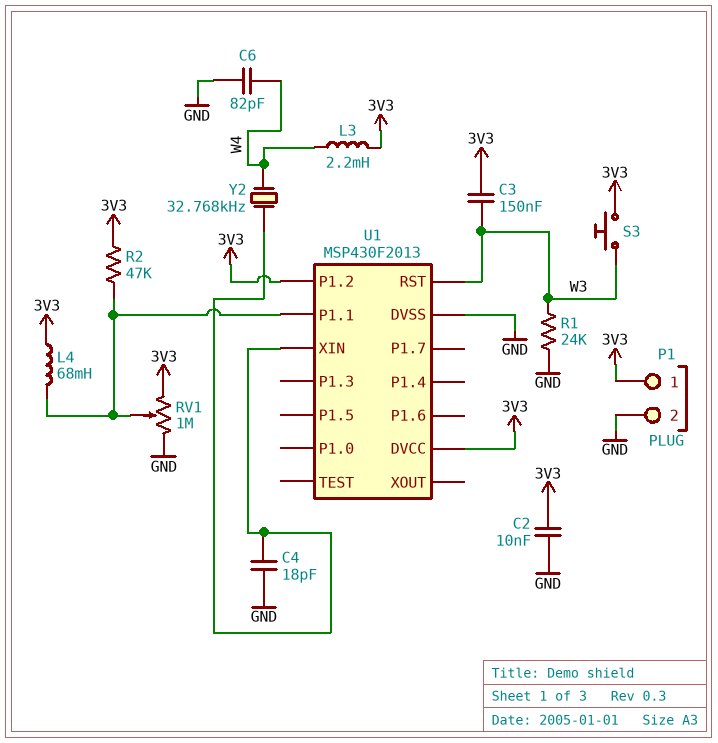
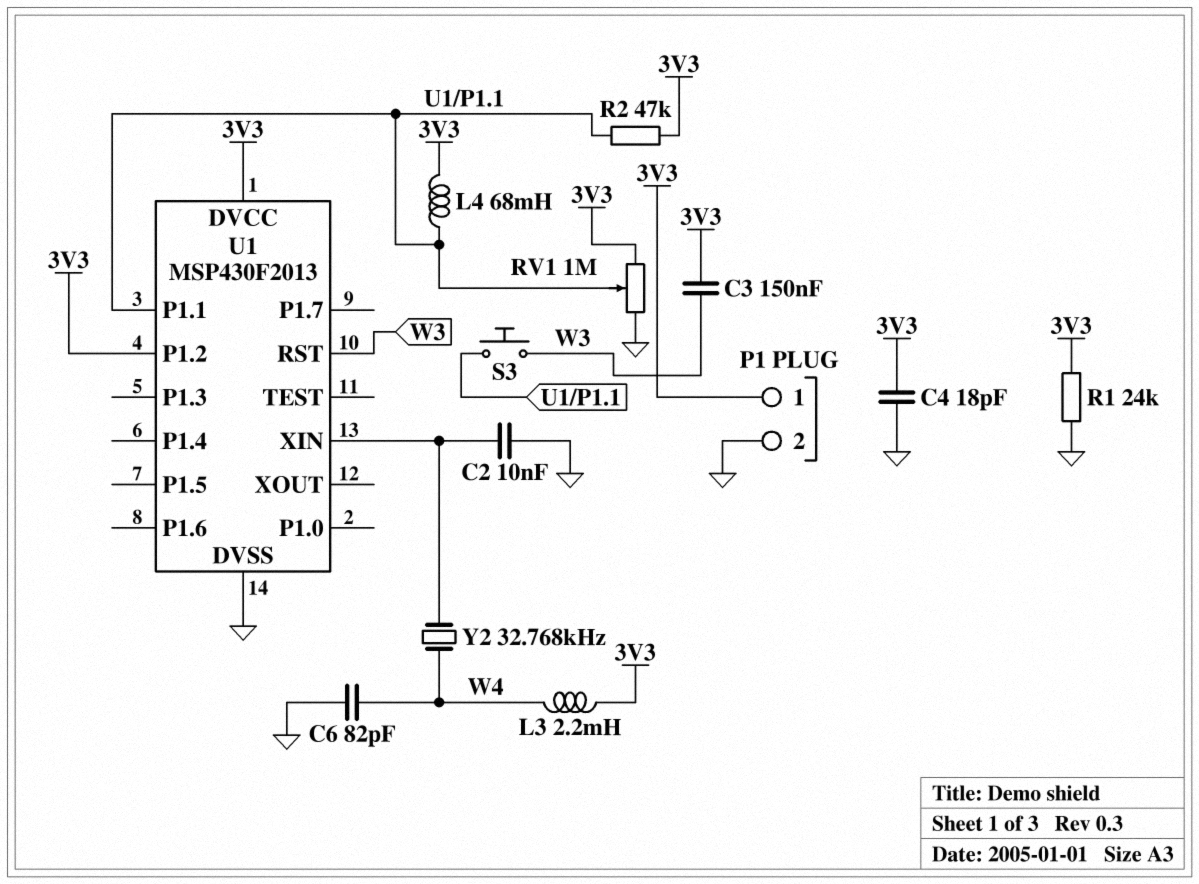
C2: 10nF (3V3, GND) -> 10nF (GND, U1/XIN)
C4: 18pF (GND, U1/XIN) -> 18pF (3V3, GND)
R1: 24k (GND, W3) -> 24k (3V3, GND)
S3: button (3V3, W3) -> button (U1/P1.1, W3)

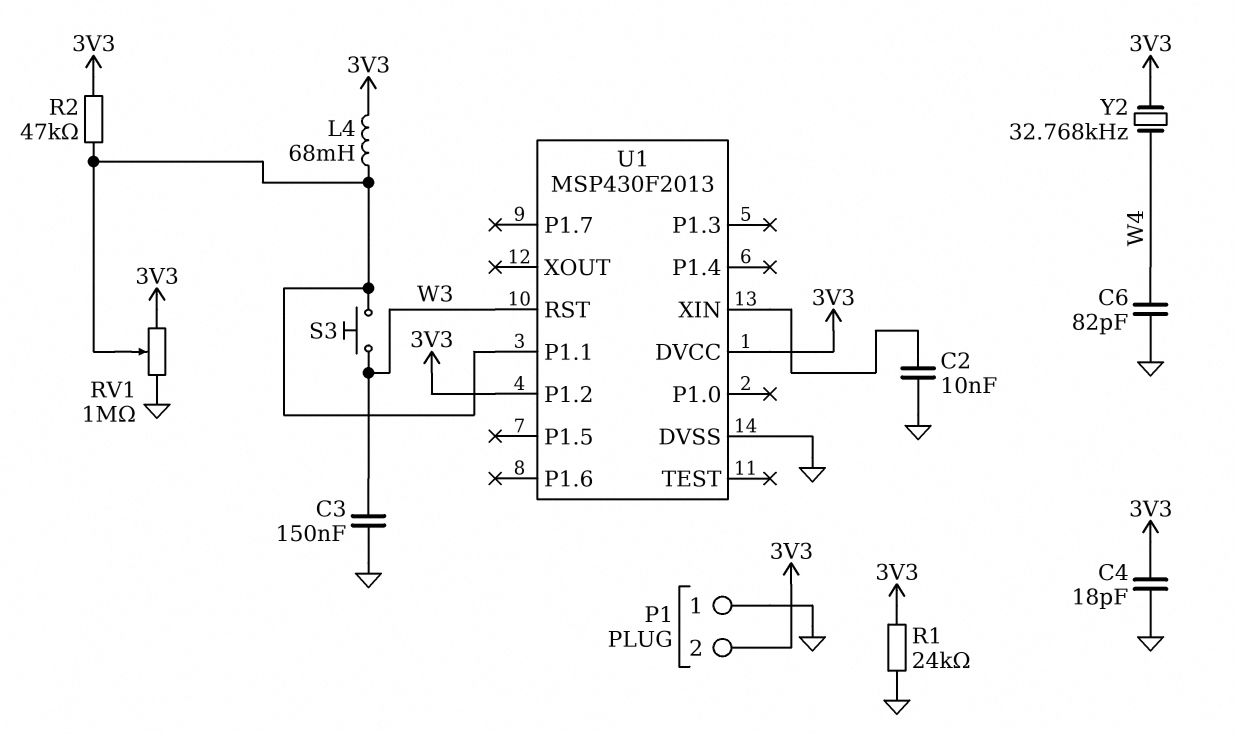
C3: 150nF (3V3, W3) -> 150nF (GND, W3)
L3: 2.2mH (3V3, W4) -> none
P1 pin 1: 3V3 -> GND
P1 pin 2: GND -> 3V3
Y2: 32.768kHz (U1/XIN, W4) -> 32.768kHz (3V3, W4)

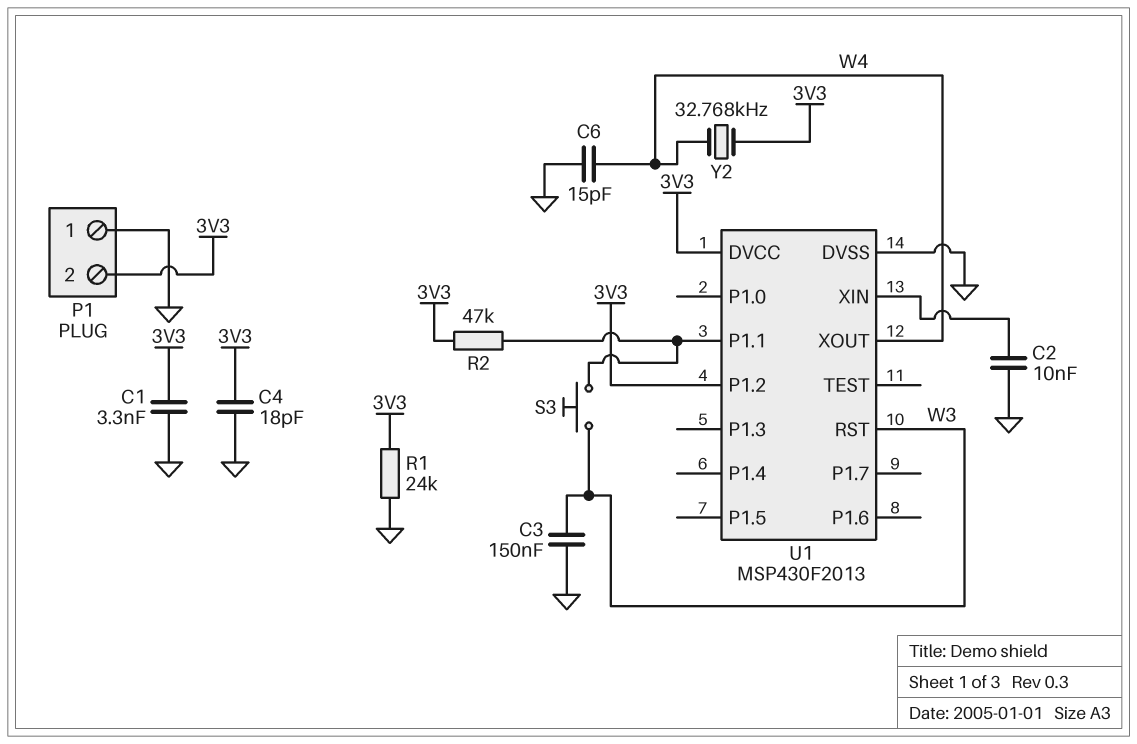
C1: none -> 3.3nF (3V3, GND)
C6: 82pF (GND, W4) -> 15pF (GND, W4)
L4: 68mH (3V3, U1/P1.1) -> none
RV1: 1M (3V3, GND, wiper U1/P1.1) -> none
U1 pin XOUT: none -> W4

